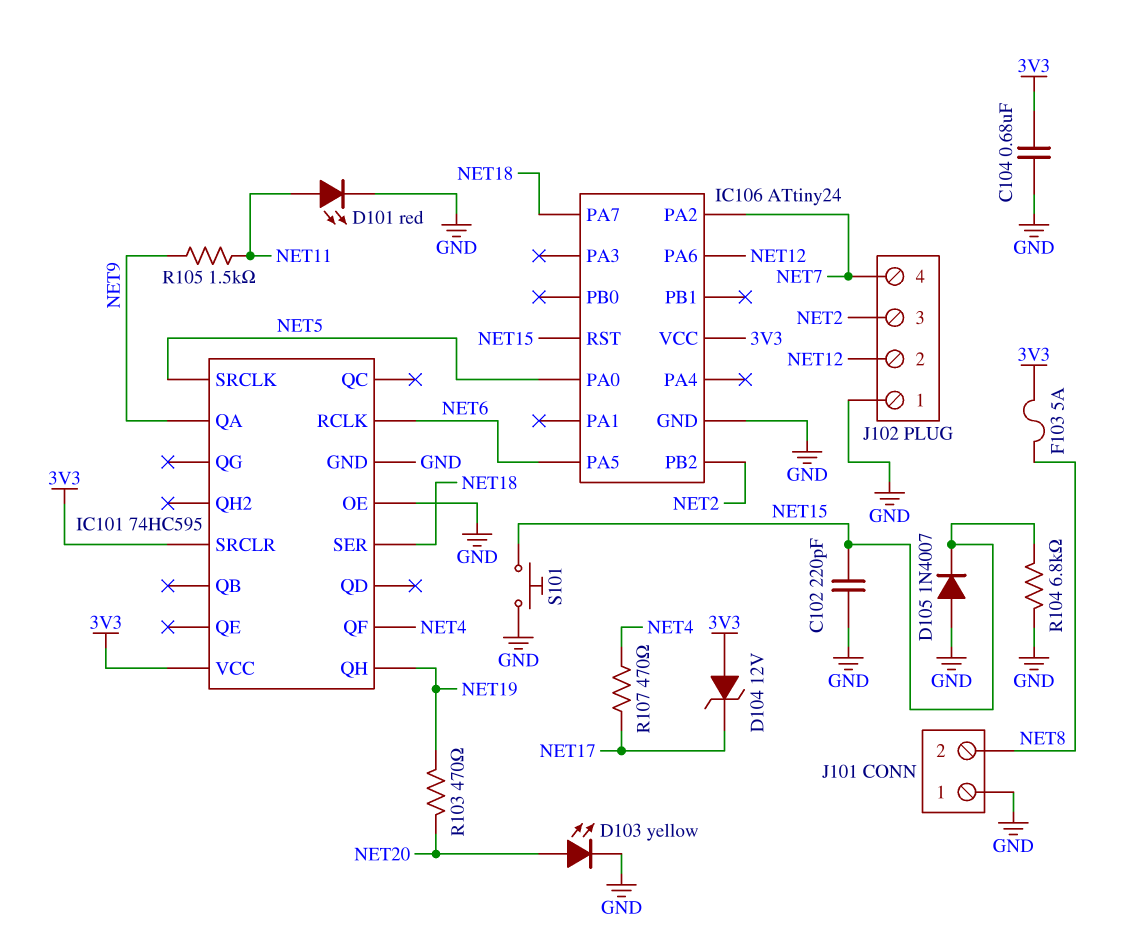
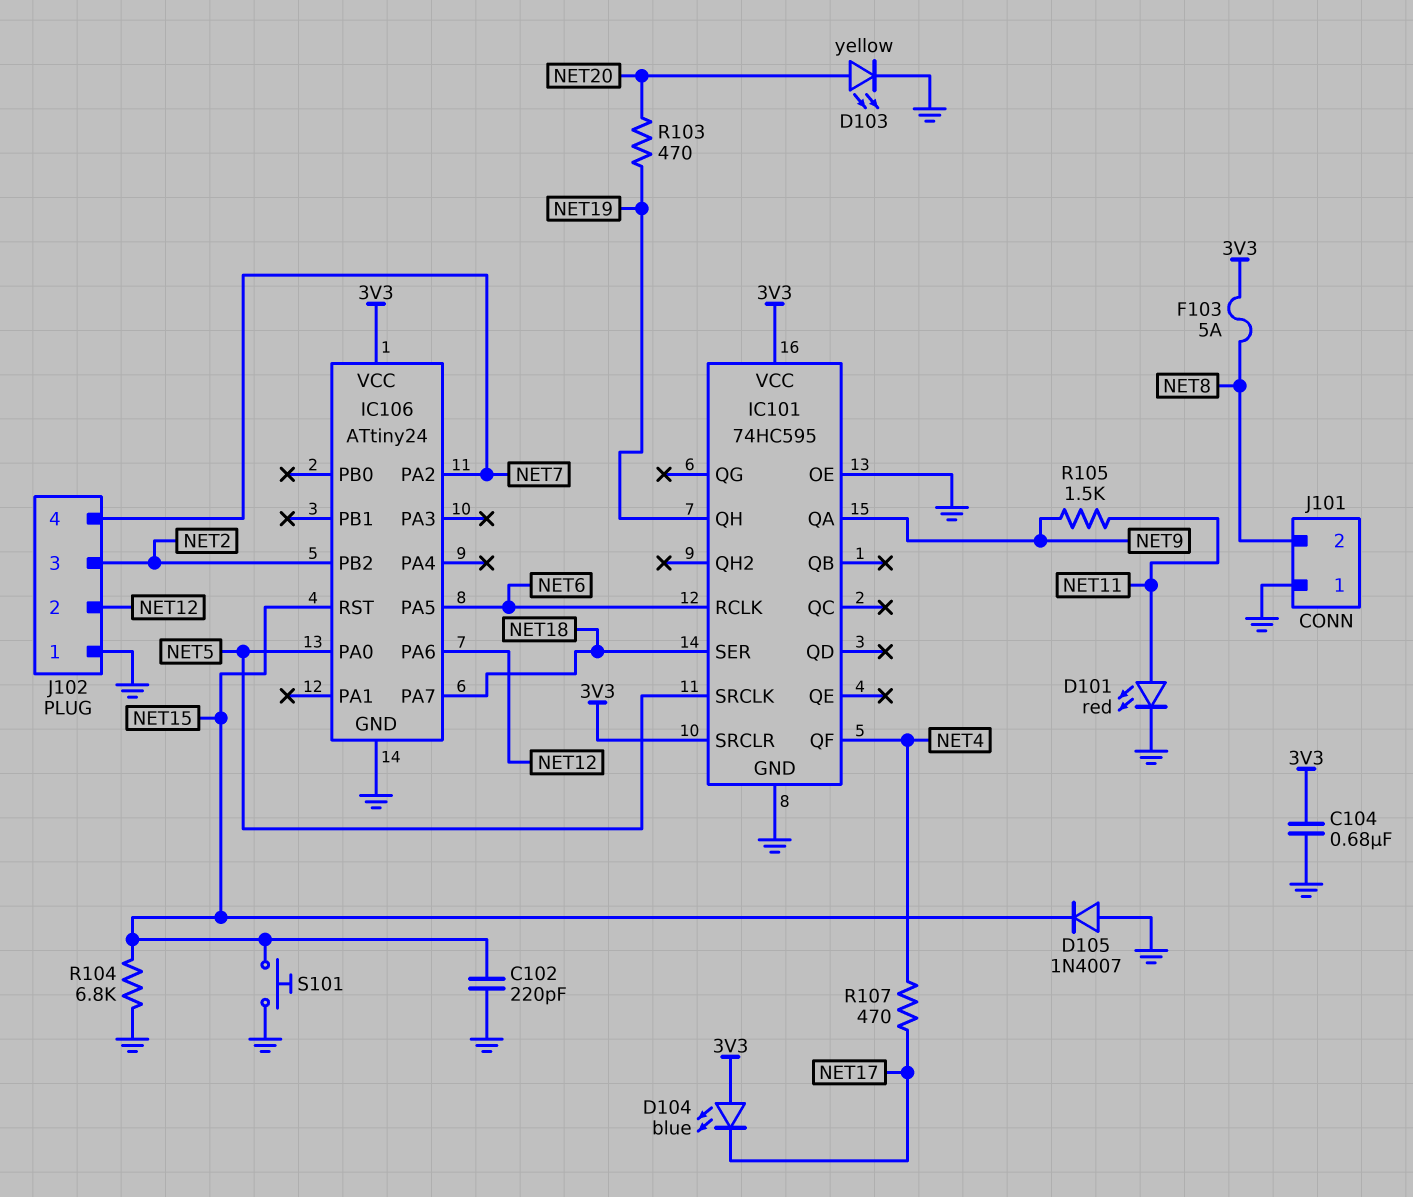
D104: zener 12V (A 3V3, K NET17) -> LED blue (A 3V3, K NET17)

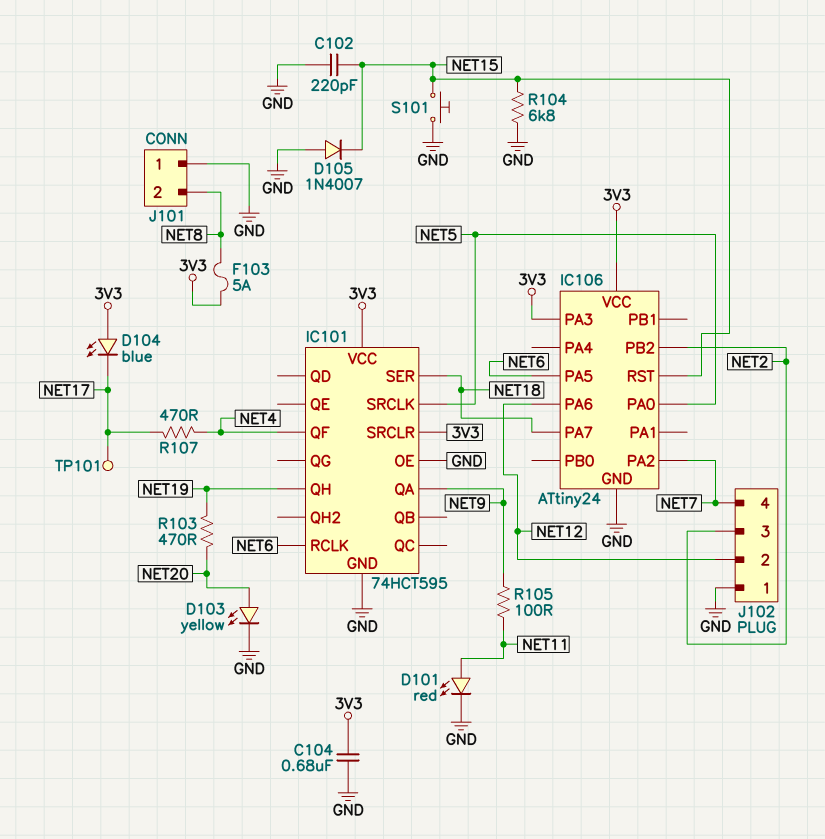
IC101: 74HC595 -> 74HCT595
IC106 pin PA3: none -> 3V3
R105: 1.5k (NET9, NET11) -> 100 (NET9, NET11)
TP101: none -> test point (NET17)

